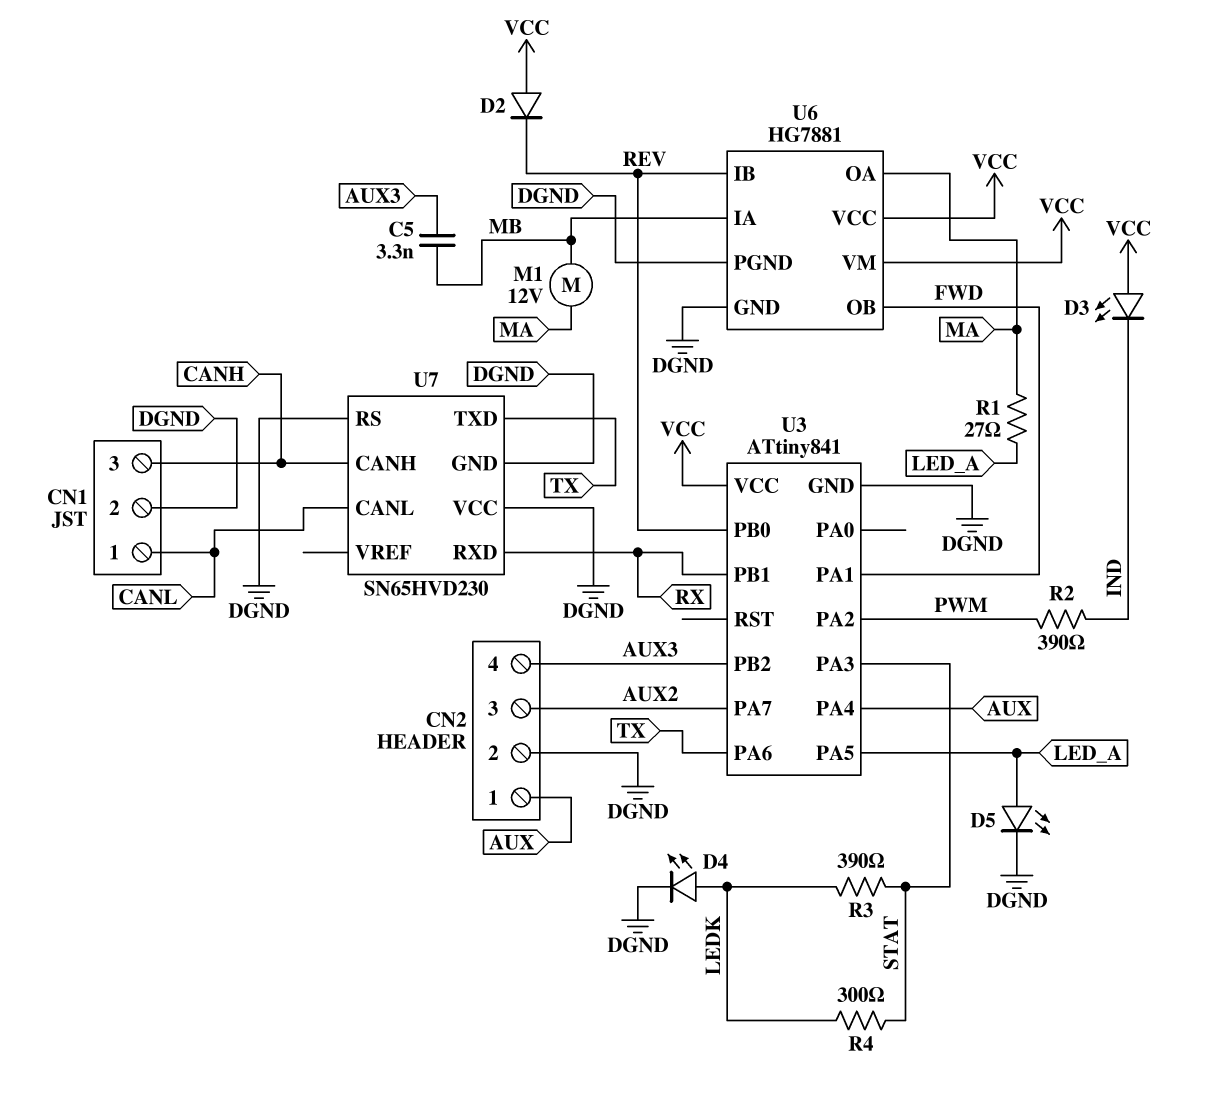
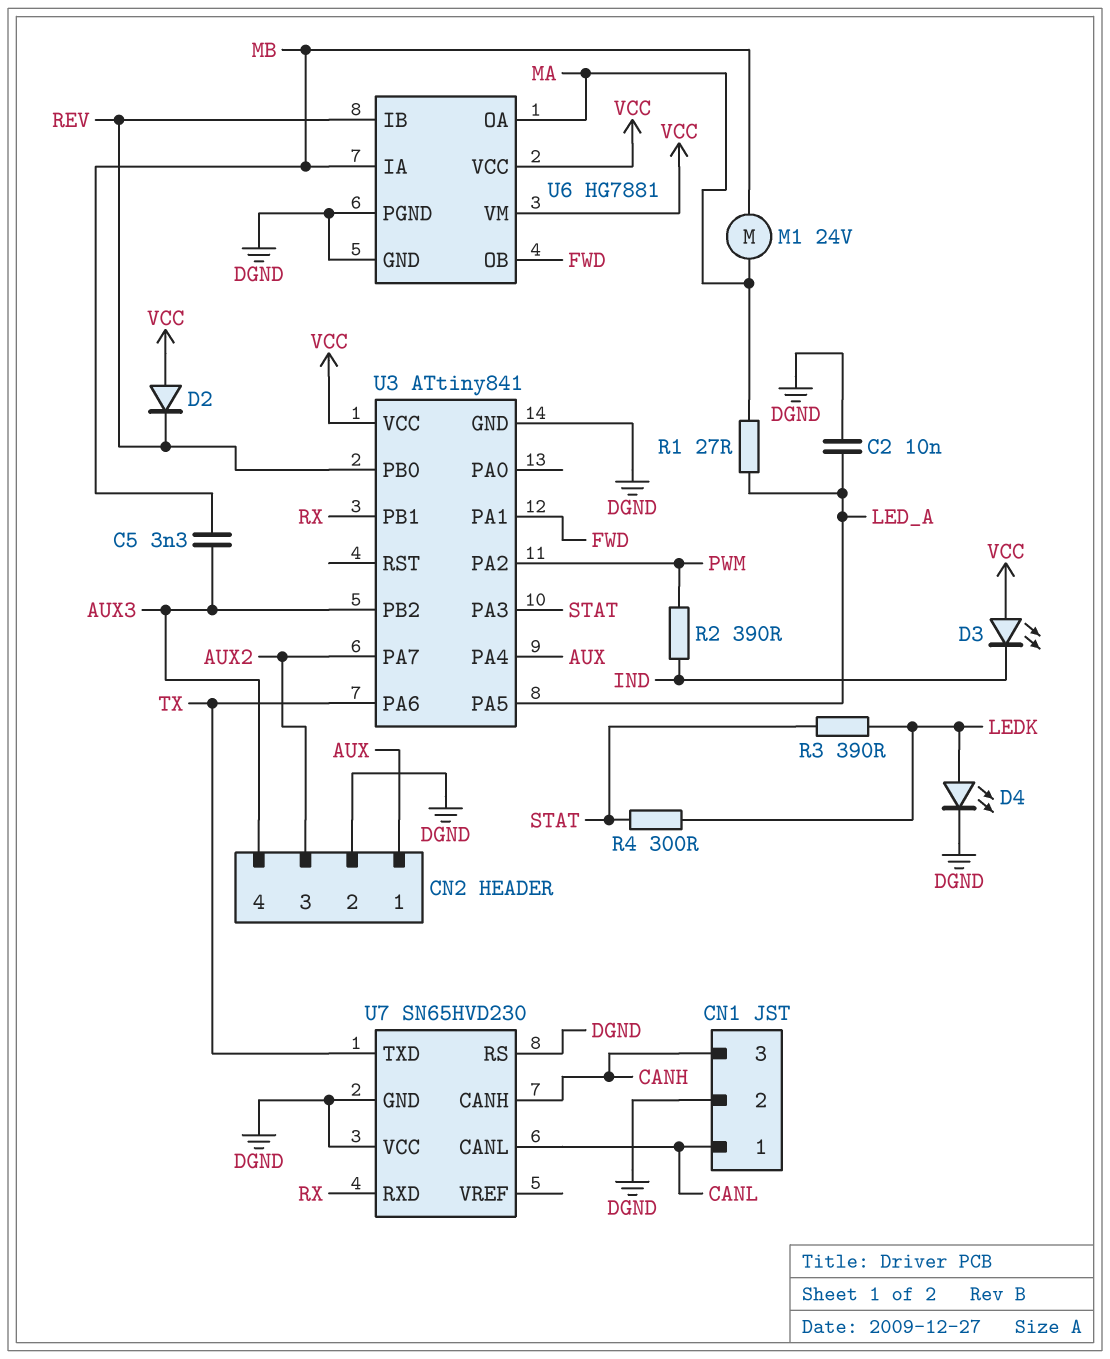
C2: none -> 10nF (DGND, LED_A)
D5: LED (A LED_A, K DGND) -> none
M1: motor 12V (MA, MB) -> motor 24V (MA, MB)

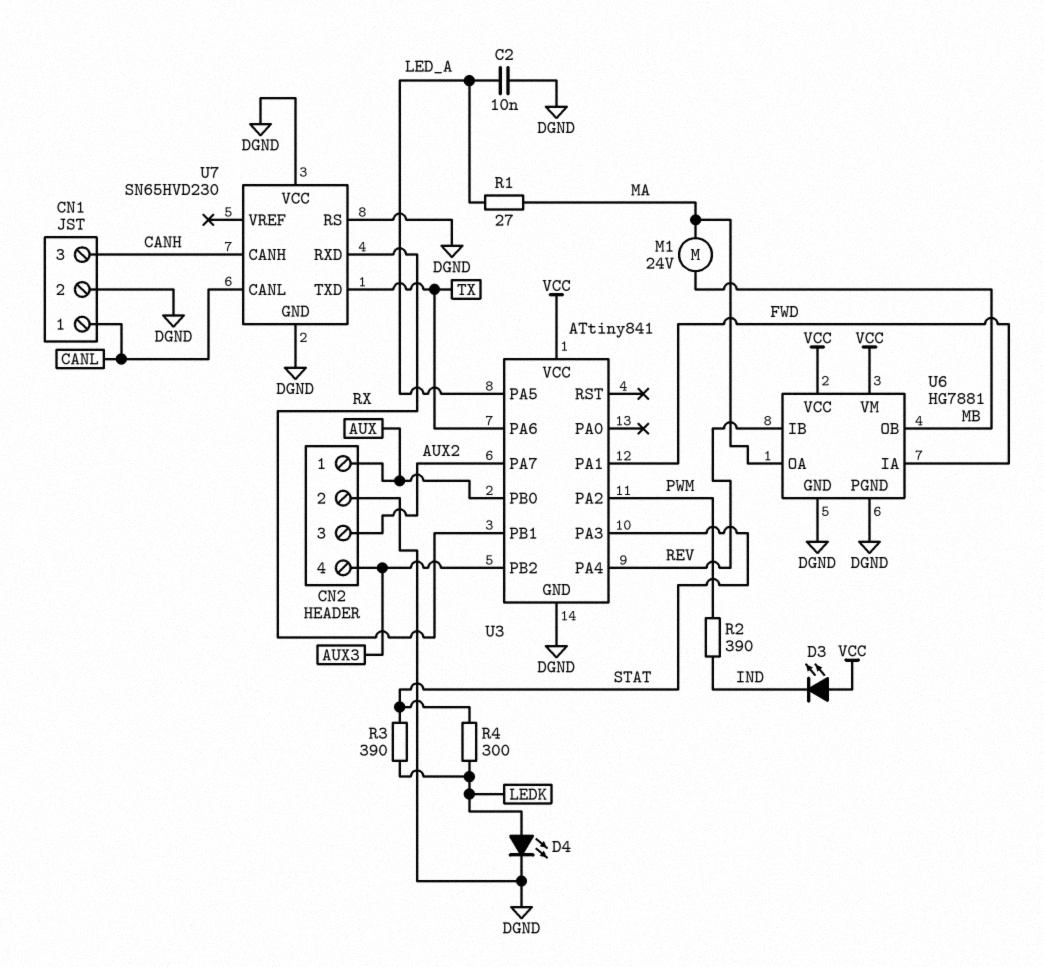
C5: 3.3nF (AUX3, MB) -> none
D2: diode (A VCC, K REV) -> none
U3 pin PA4: AUX -> REV
U3 pin PB0: REV -> AUX
U6 pin IA: MB -> FWD
U6 pin OB: FWD -> MB

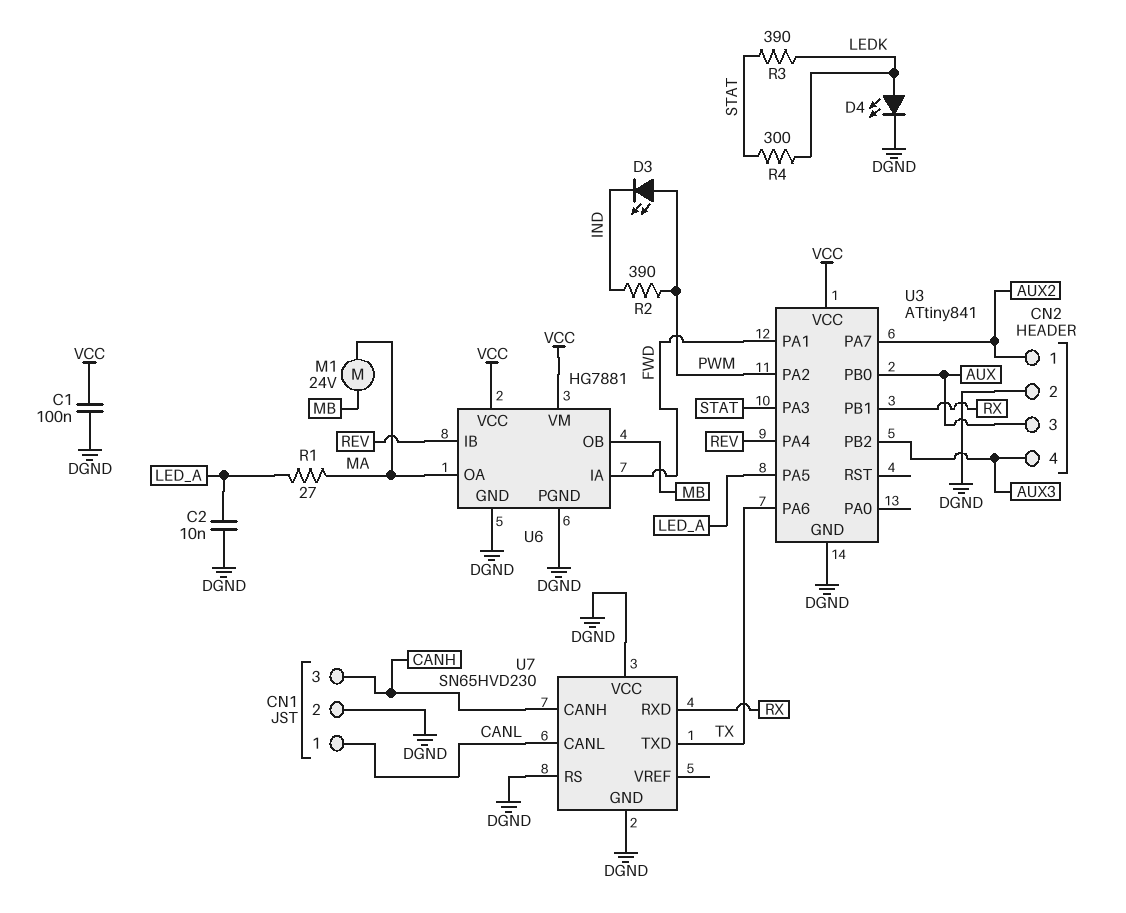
C1: none -> 100nF (DGND, VCC)
CN2 pin 1: AUX -> AUX2
CN2 pin 3: AUX2 -> AUX
D3: LED (A VCC, K IND) -> LED (A PWM, K IND)

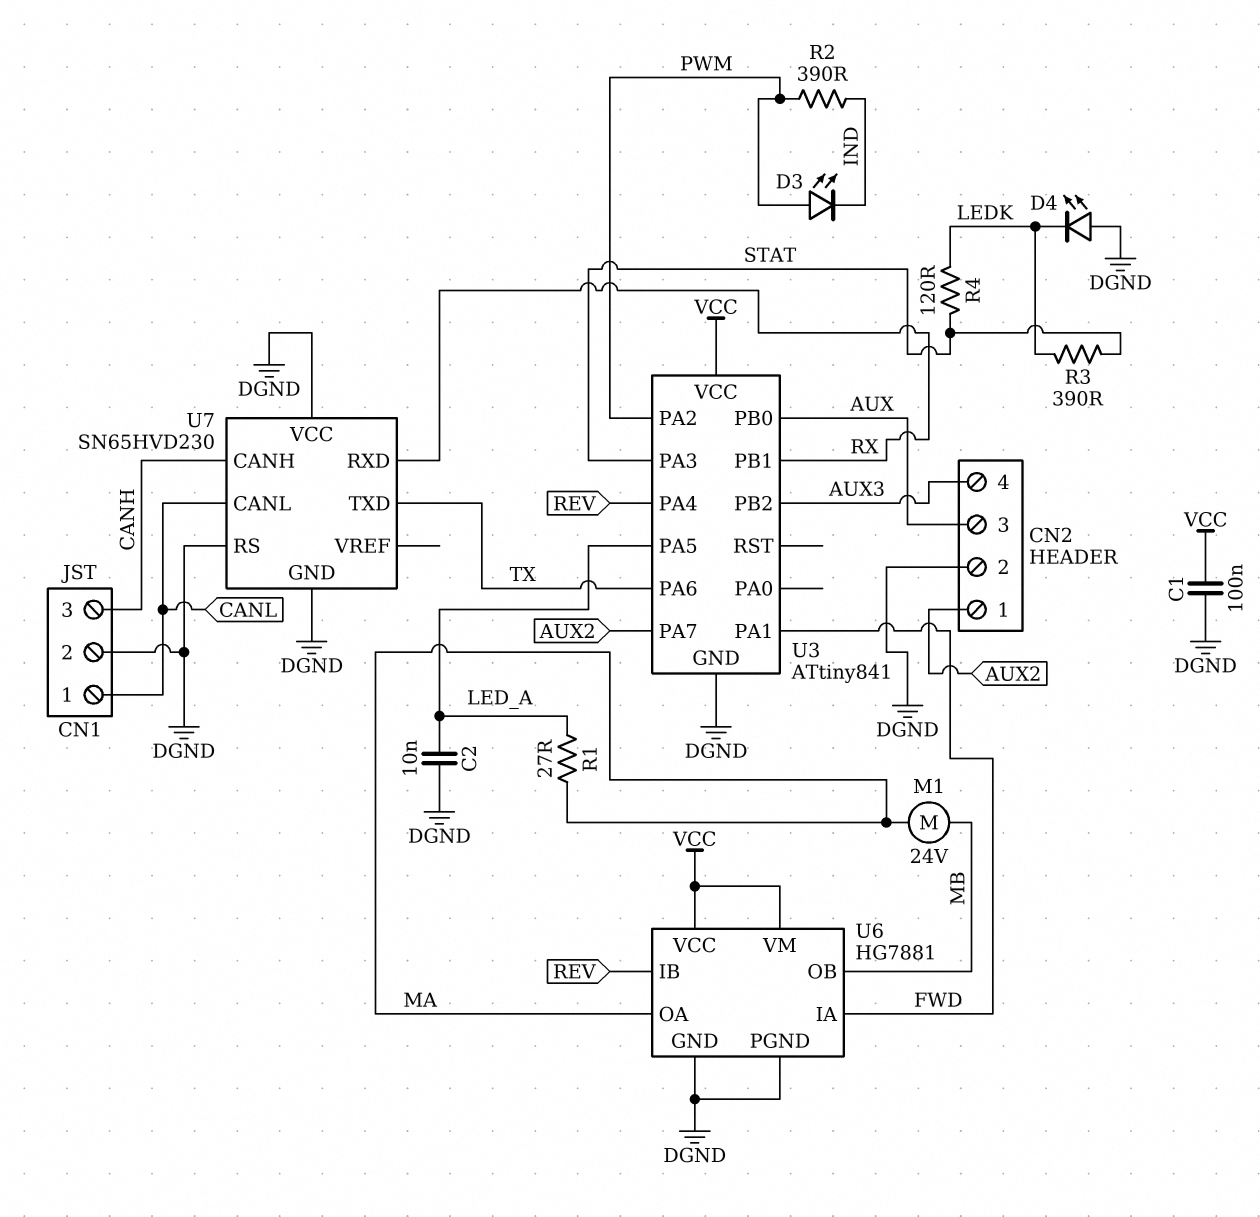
D4: LED (A LEDK, K DGND) -> LED (A DGND, K LEDK)
R4: 300 (LEDK, STAT) -> 120 (LEDK, STAT)

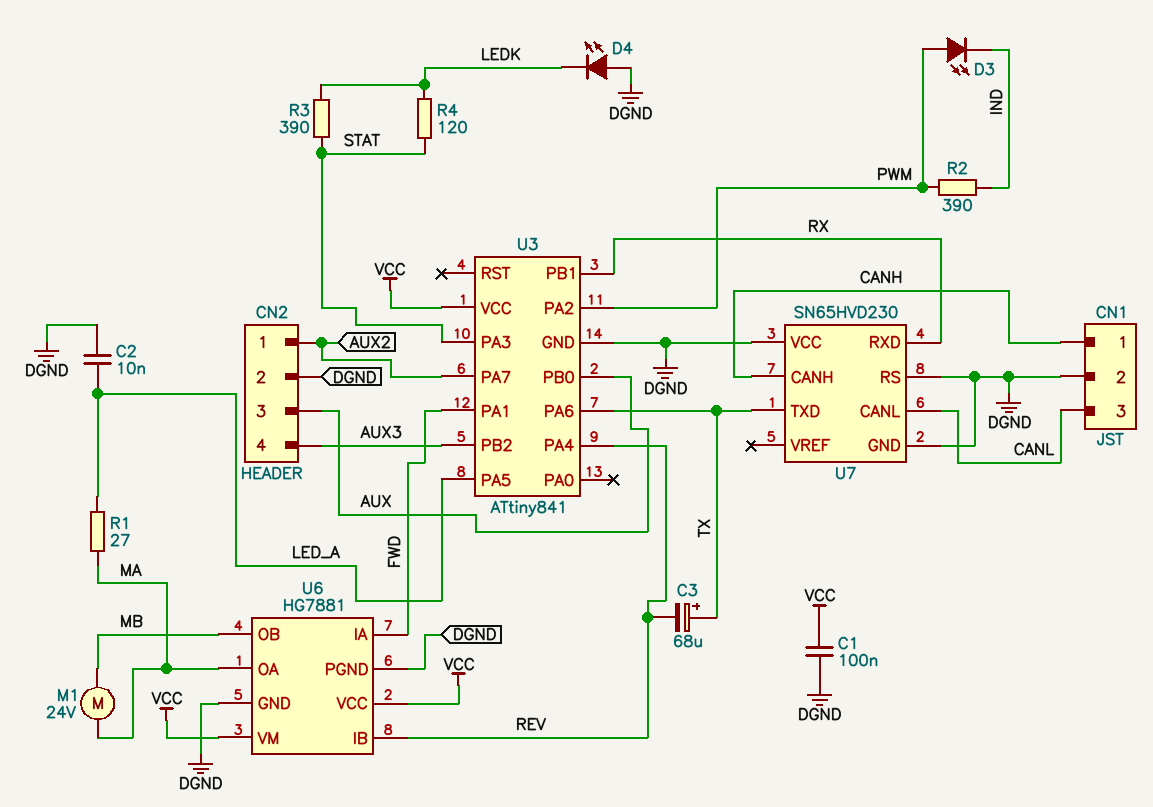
C3: none -> 68uF (plus TX, minus REV)
CN1 pin 1: CANL -> CANH
CN1 pin 3: CANH -> CANL

